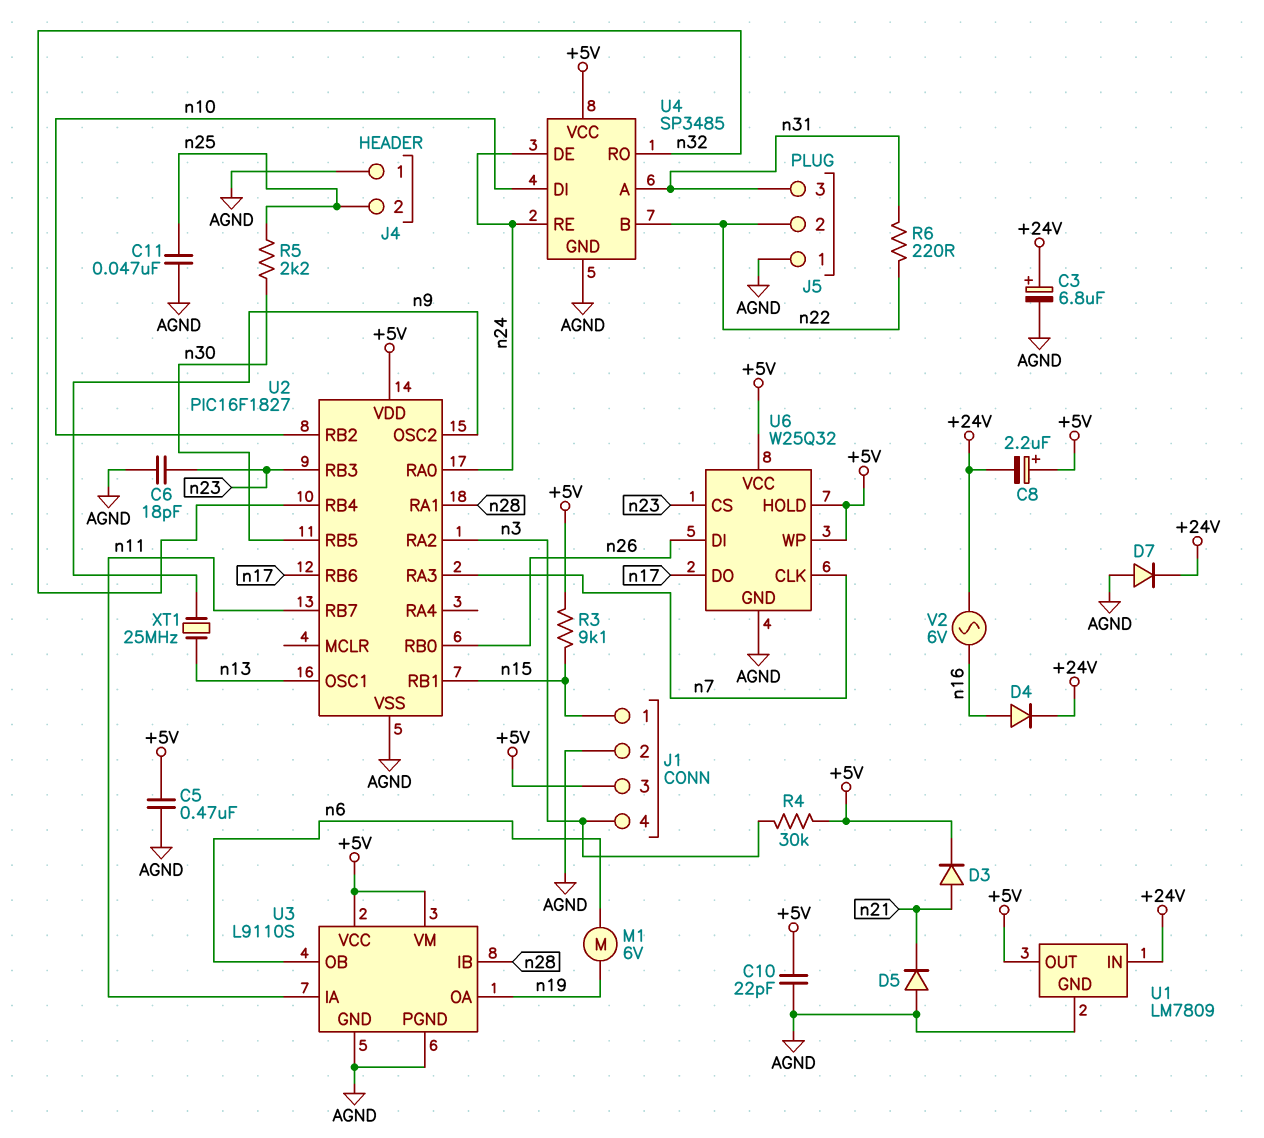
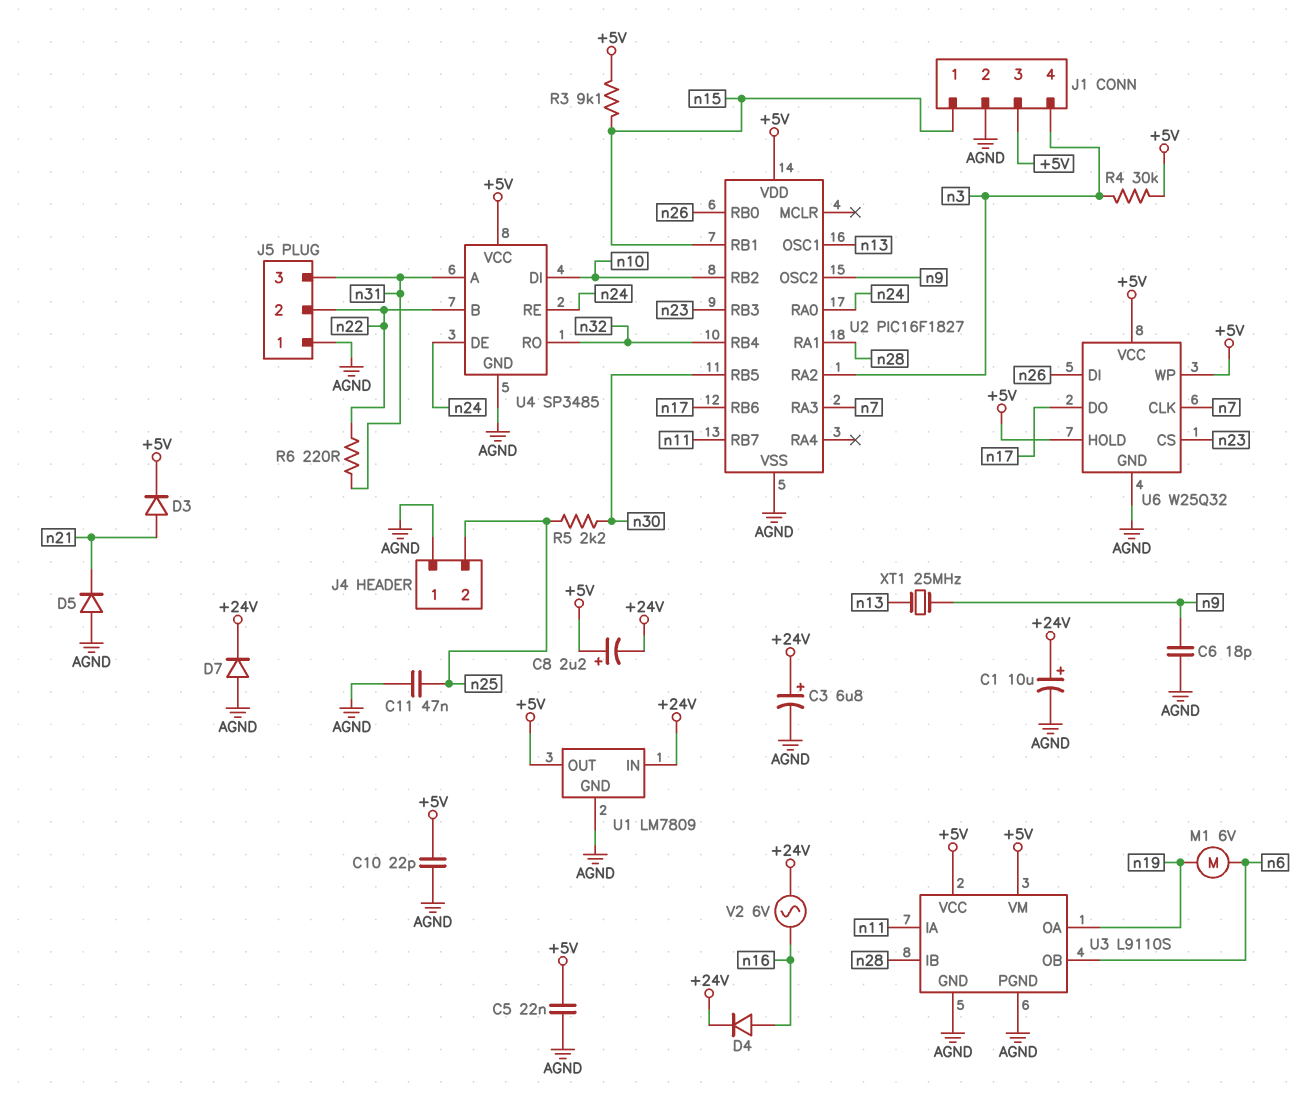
C1: none -> 10uF (plus +24V, minus AGND)
C5: 470nF (+5V, AGND) -> 22nF (+5V, AGND)
C6: 18pF (AGND, n23) -> 18pF (AGND, n9)

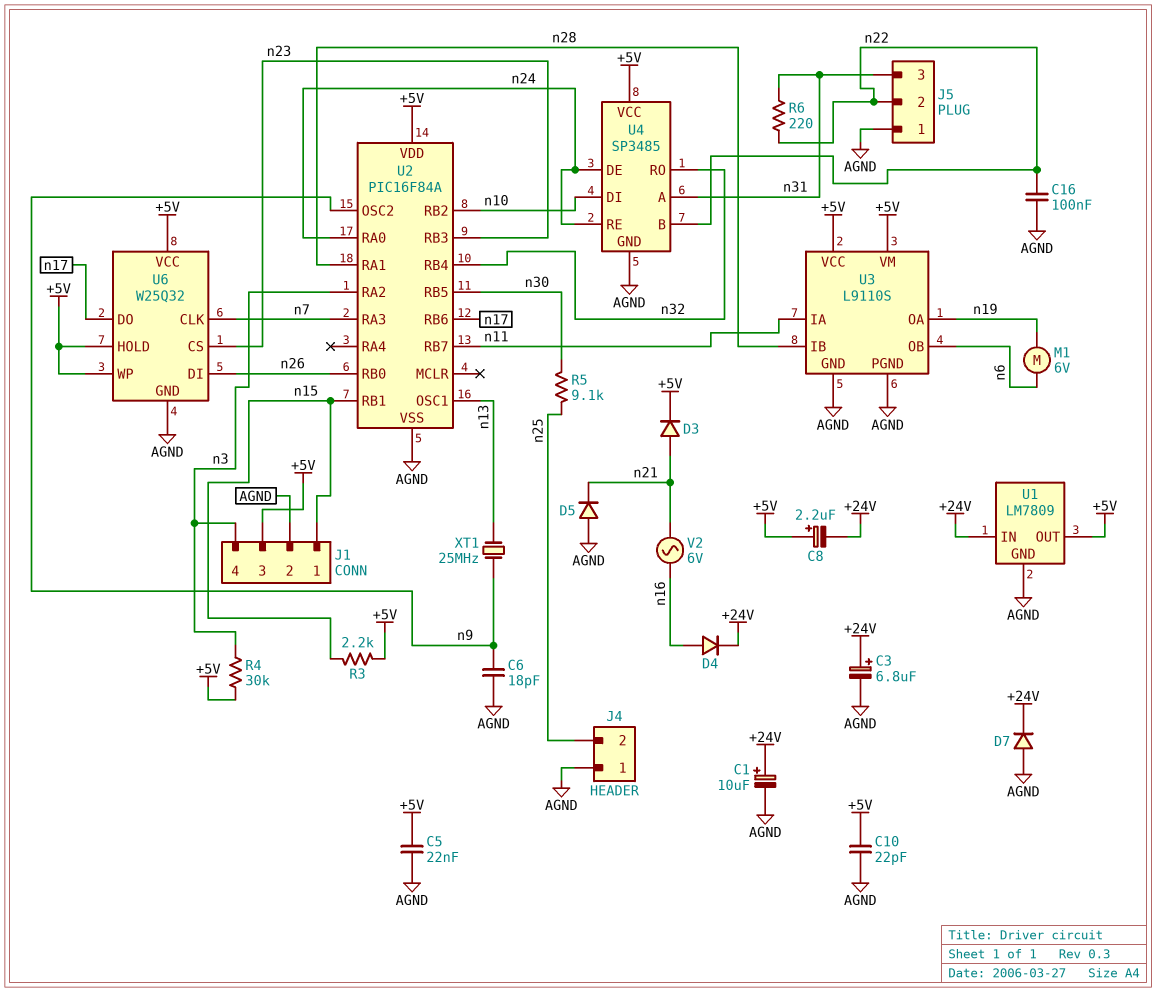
C11: 47nF (AGND, n25) -> none
C16: none -> 100nF (AGND, n22)
R3: 9.1k (+5V, n15) -> 2.2k (+5V, n15)
R5: 2.2k (n25, n30) -> 9.1k (n25, n30)
U2: PIC16F1827 -> PIC16F84A
V2: AC 6V (+24V, n16) -> AC 6V (n16, n21)

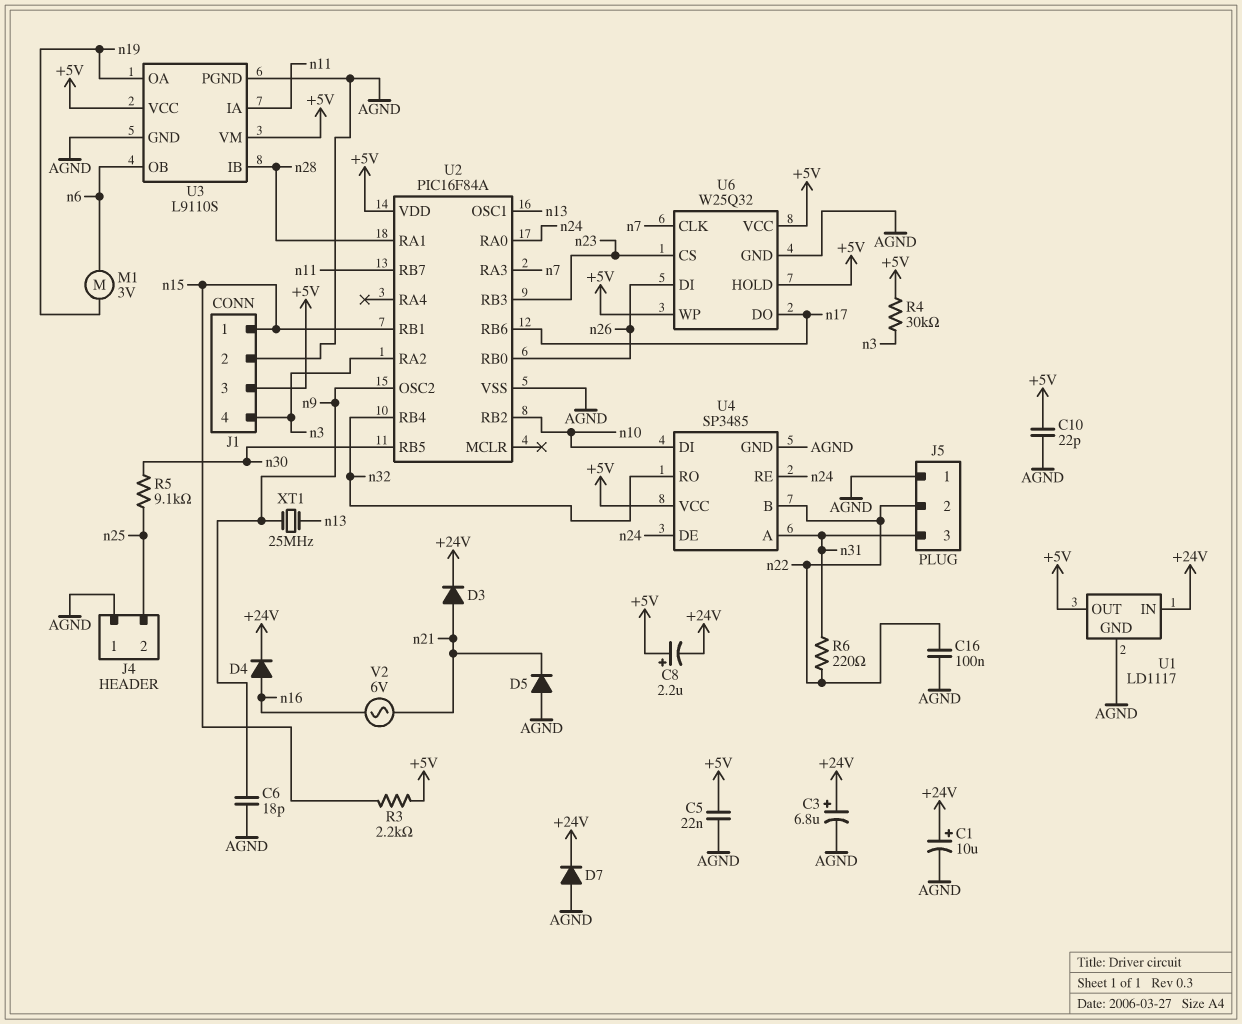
D3: diode (A n21, K +5V) -> diode (A n21, K +24V)
M1: motor 6V (n6, n19) -> motor 3V (n6, n19)
U1: LM7809 -> LD1117

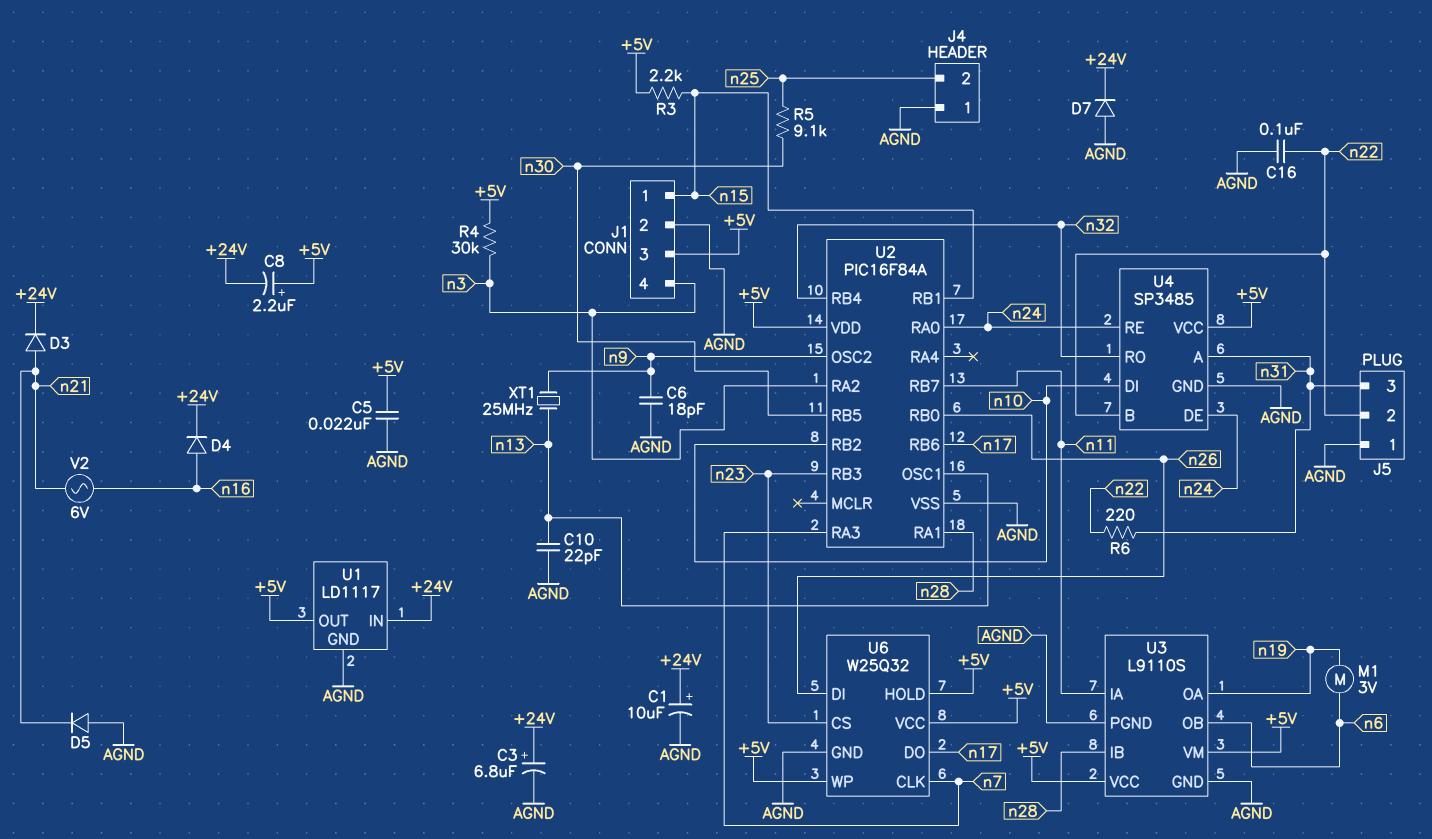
C10: 22pF (+5V, AGND) -> 22pF (AGND, n13)

